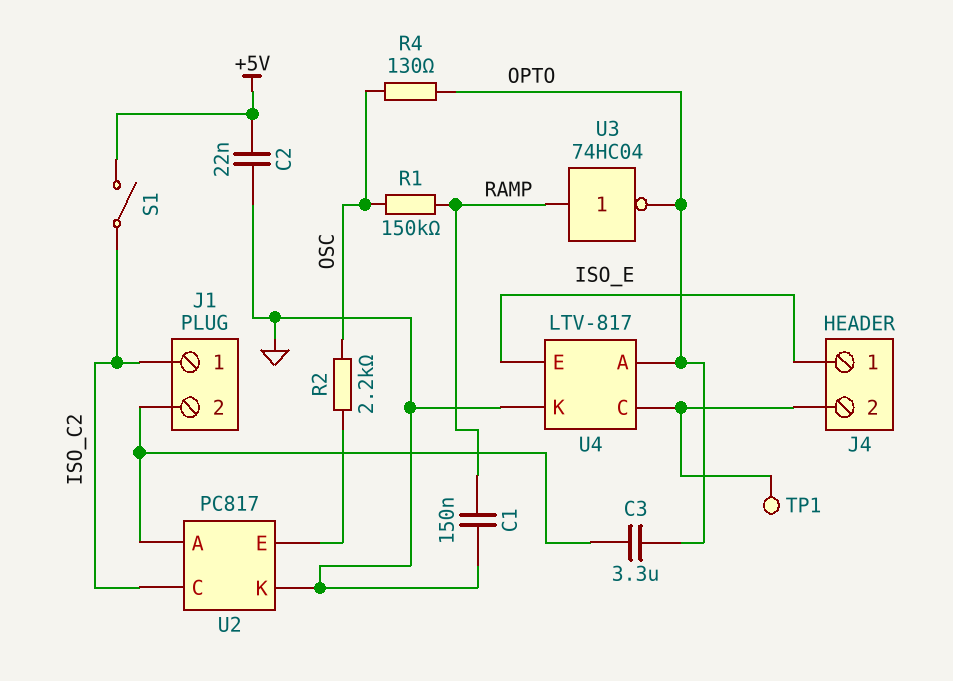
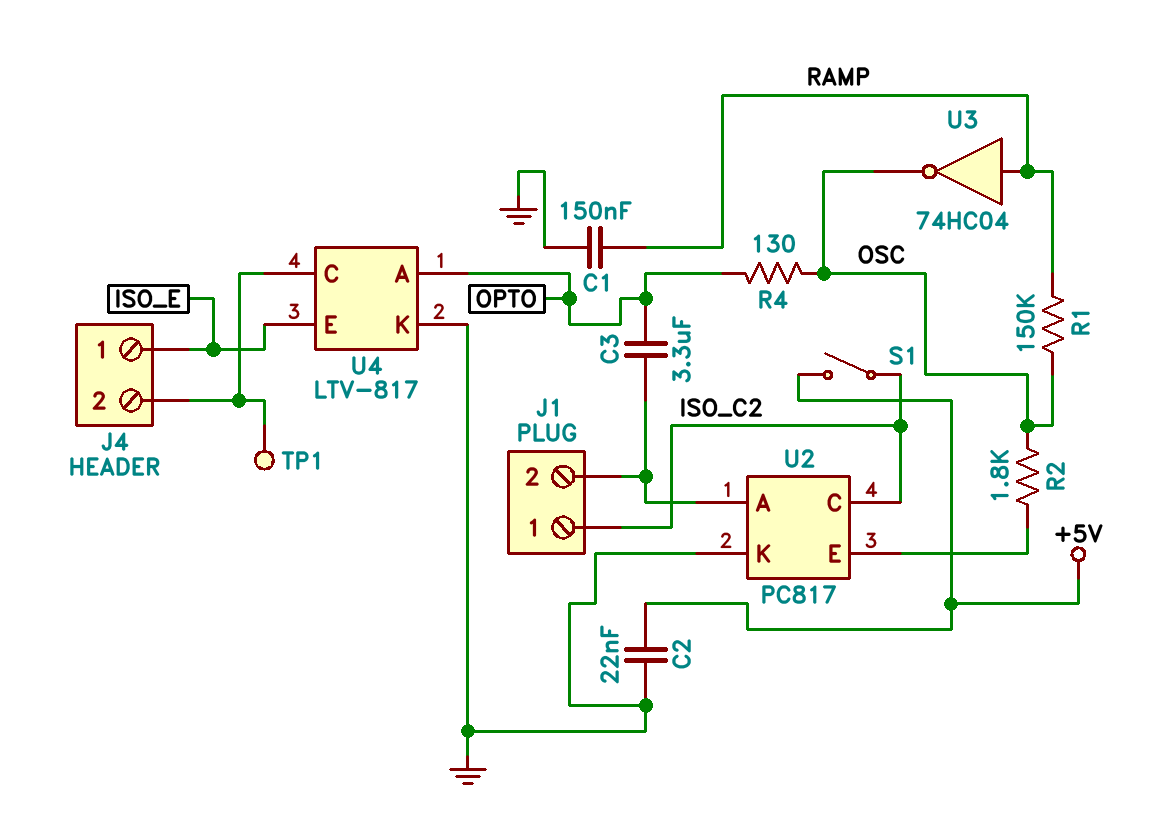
R2: 2.2k (OSC, U2/E) -> 1.8k (OSC, U2/E)
U3: NOT 74HC04 (in RAMP, out OPTO) -> NOT 74HC04 (in RAMP, out OSC)

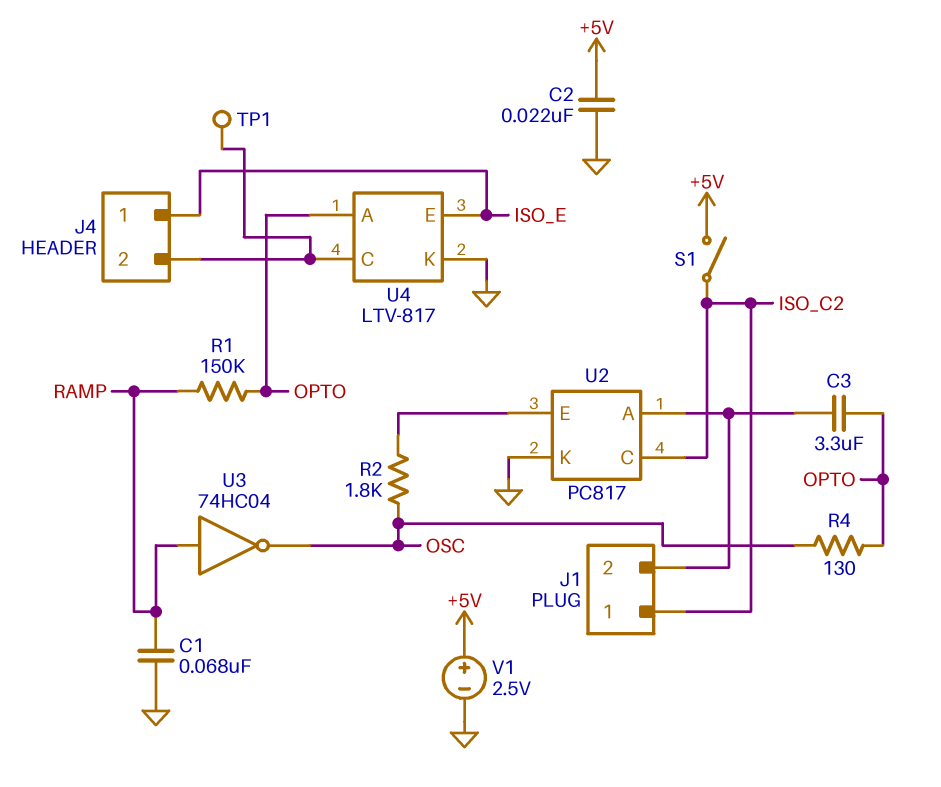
C1: 150nF (GND, RAMP) -> 68nF (GND, RAMP)
R1: 150k (OSC, RAMP) -> 150k (OPTO, RAMP)
V1: none -> 2.5V (plus +5V, minus GND)

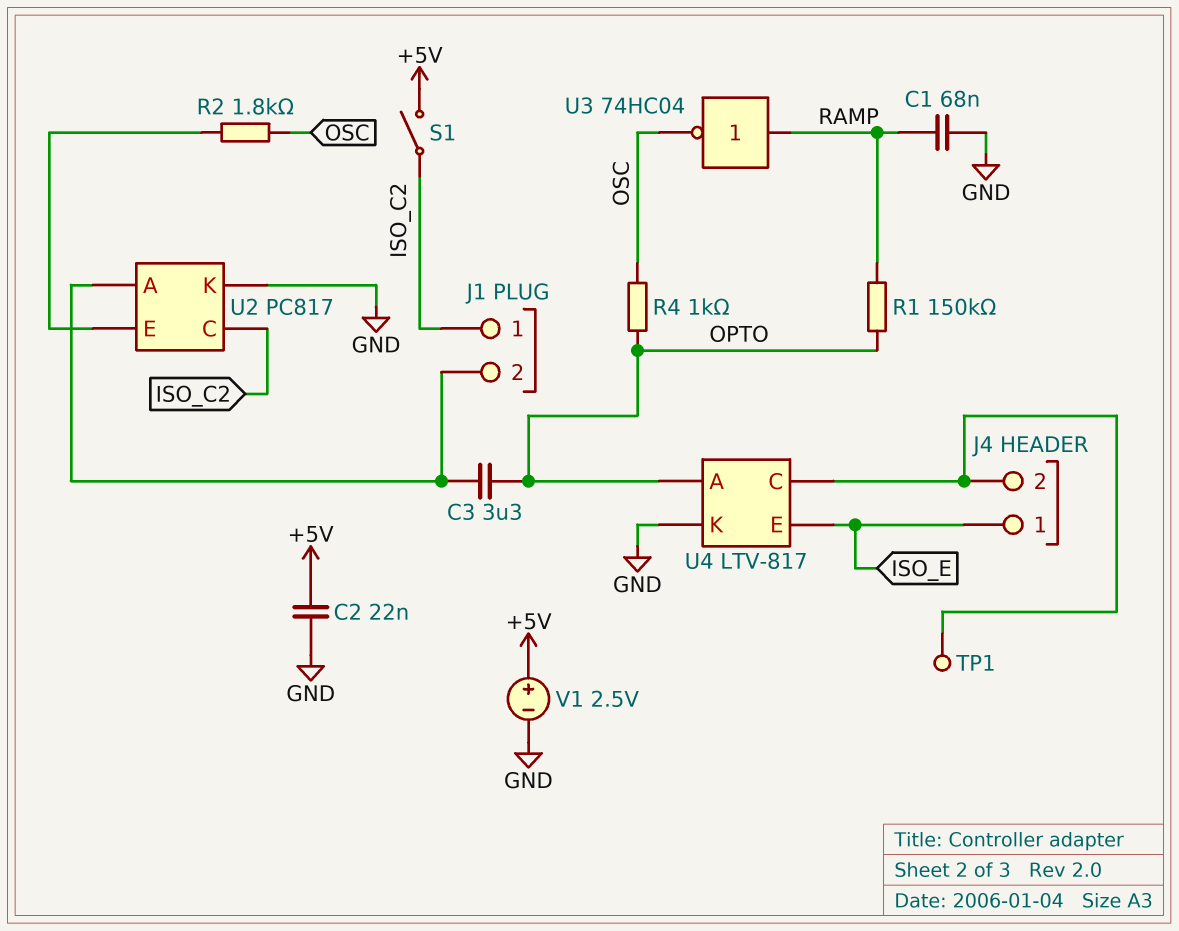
R4: 130 (OPTO, OSC) -> 1k (OPTO, OSC)

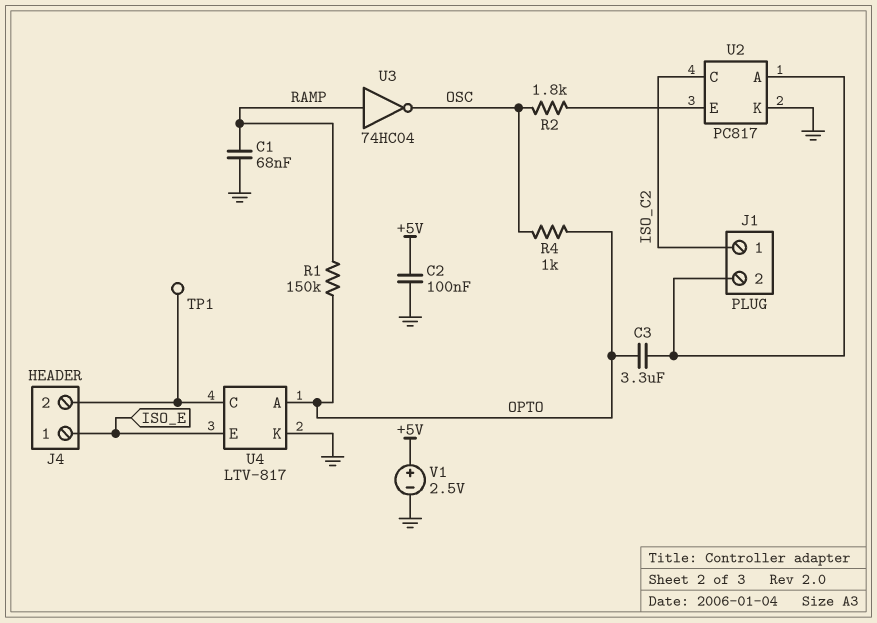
C2: 22nF (+5V, GND) -> 100nF (+5V, GND)
S1: switch (+5V, ISO_C2) -> none

